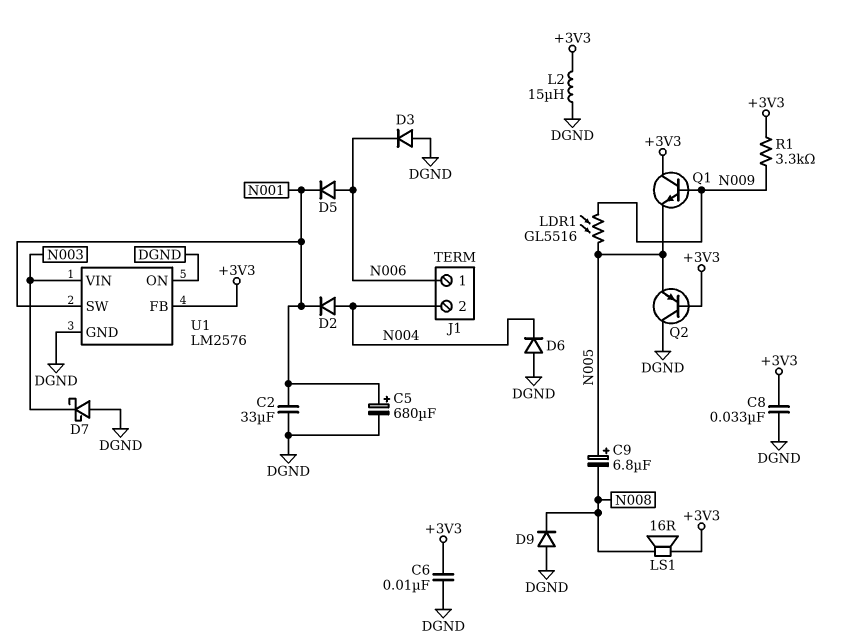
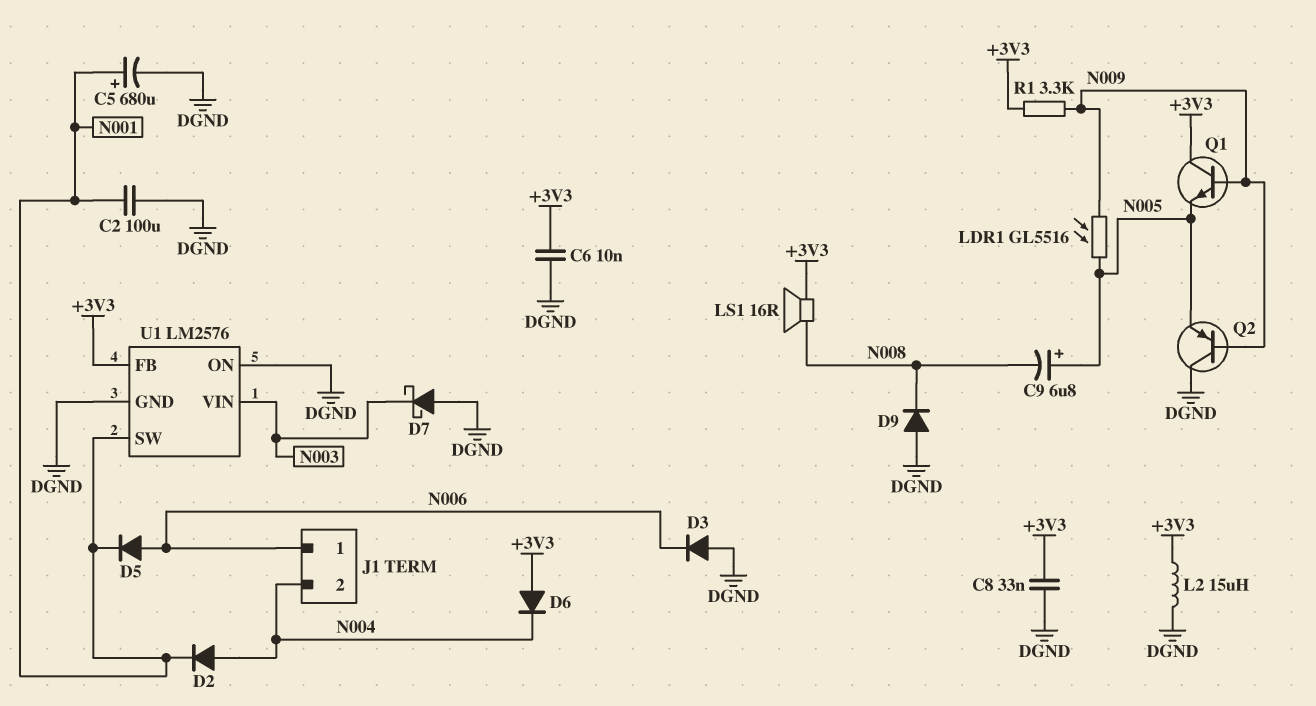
C2: 33uF (DGND, N001) -> 100uF (DGND, N001)
D6: diode (A DGND, K N004) -> diode (A +3V3, K N004)
Q2: PNP (B +3V3, C DGND, E N005) -> PNP (B N009, C DGND, E N005)

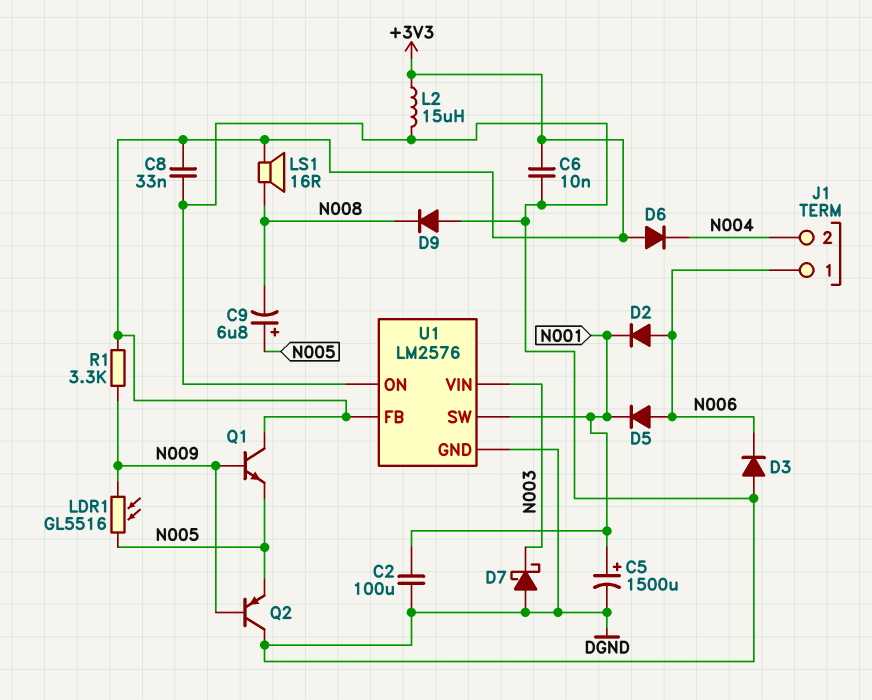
C5: 680uF (plus N001, minus DGND) -> 1500uF (plus N001, minus DGND)
D2: diode (A N004, K N001) -> diode (A N006, K N001)

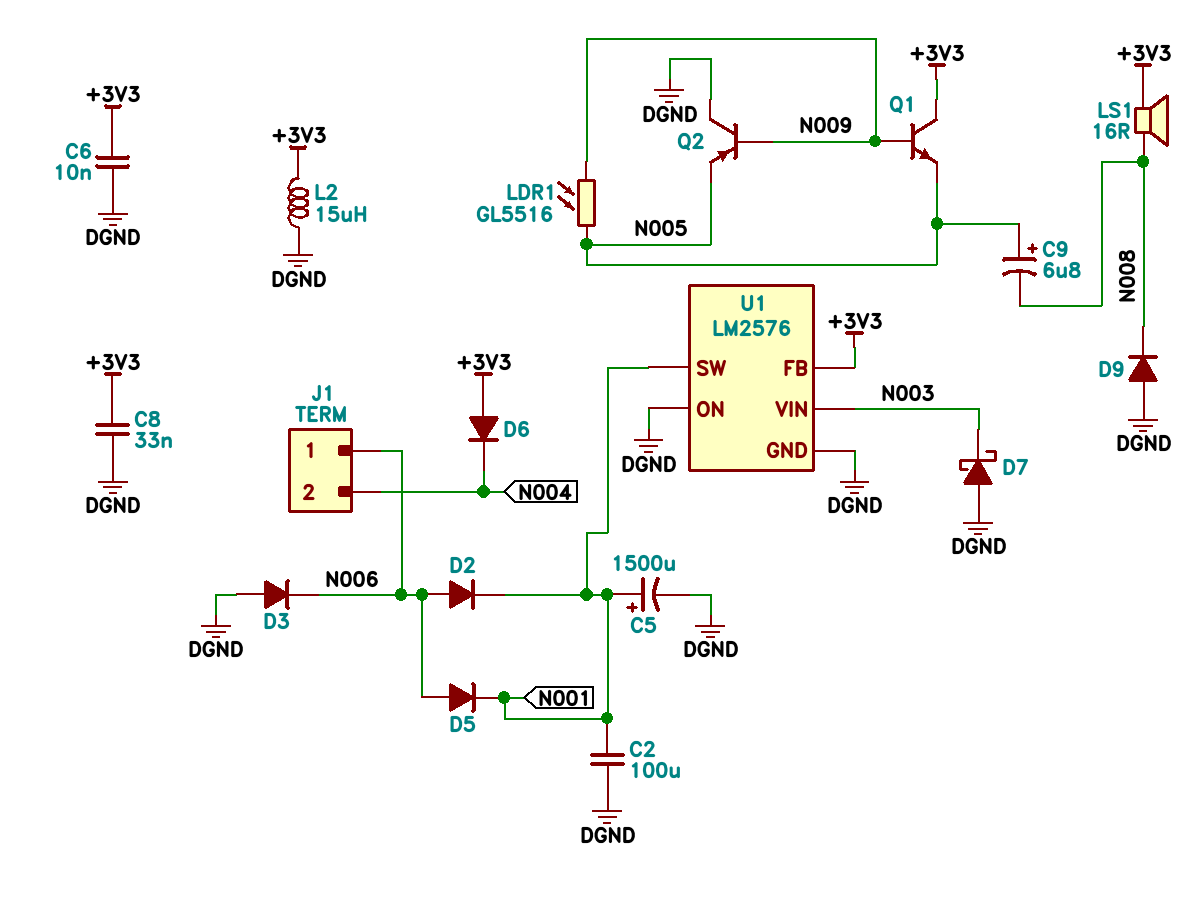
R1: 3.3k (+3V3, N009) -> none

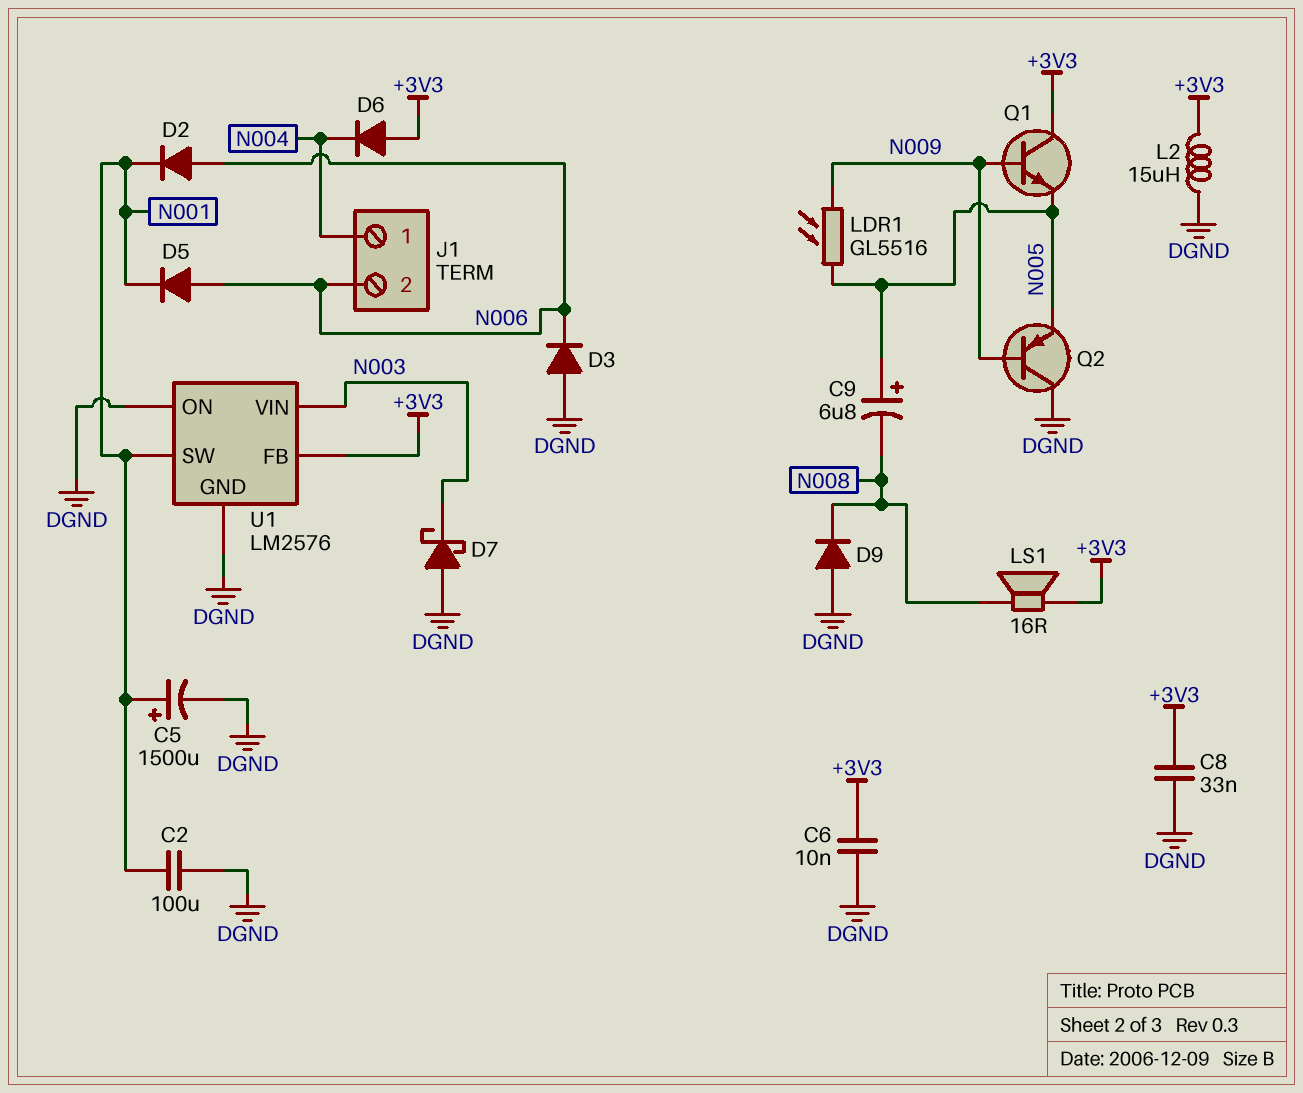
J1 pin 1: N006 -> N004
J1 pin 2: N004 -> N006

